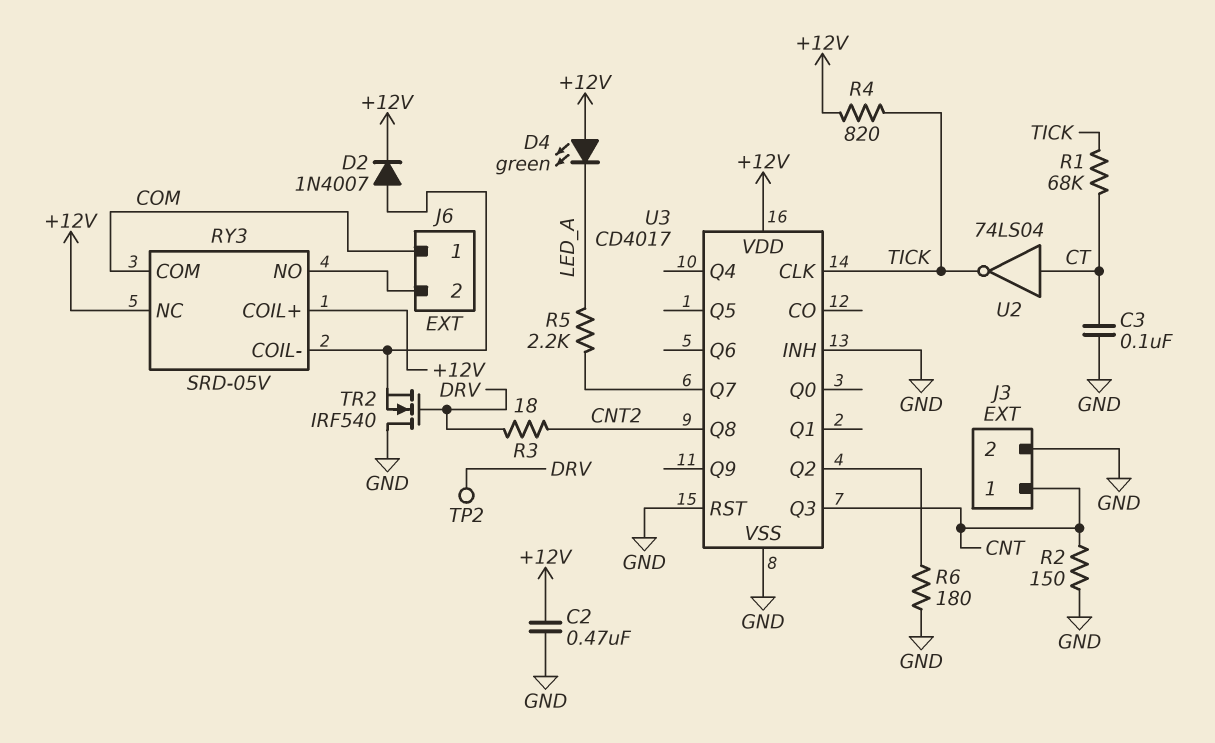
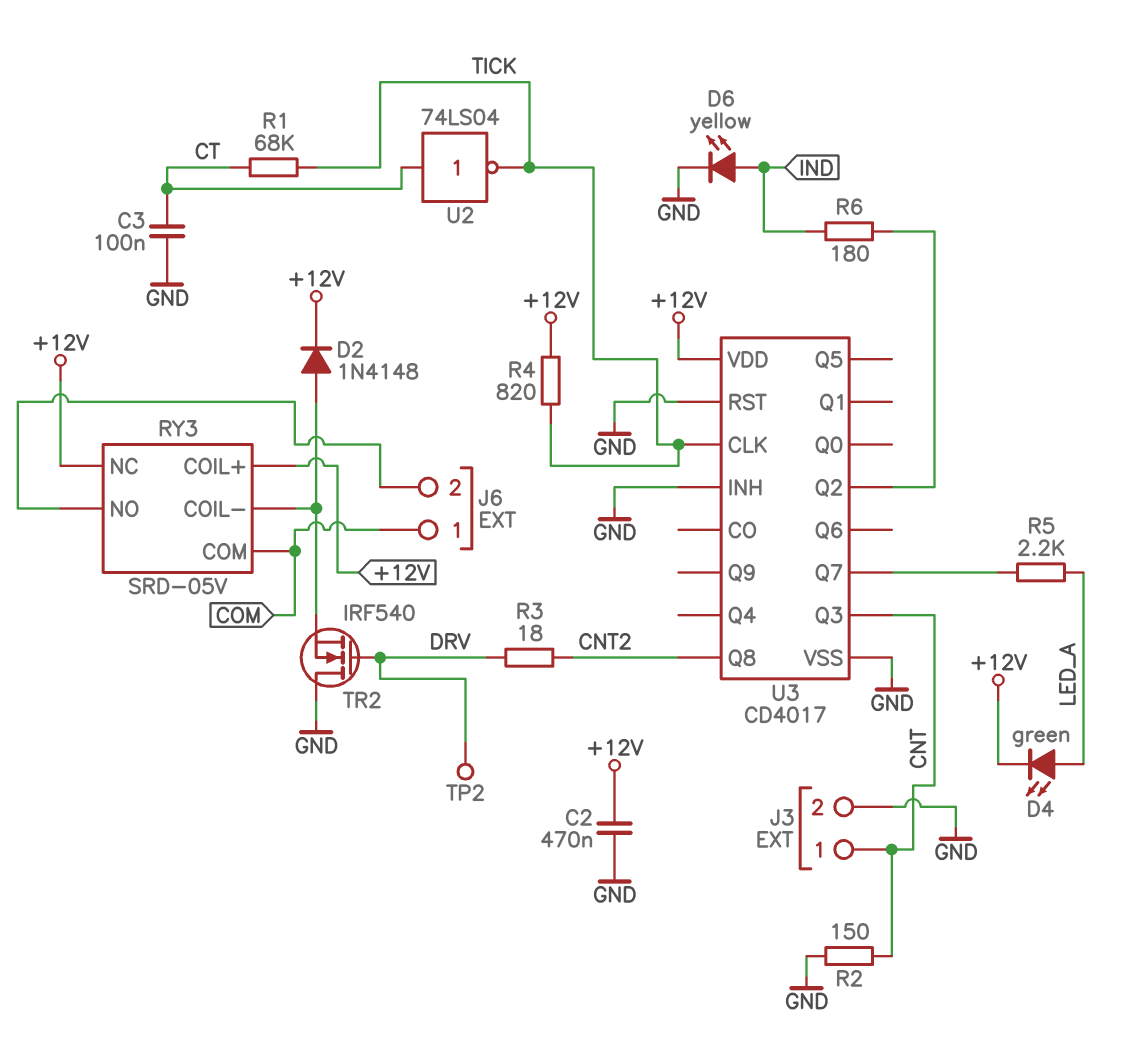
D2: diode 1N4007 (A RY3/COIL-, K +12V) -> diode 1N4148 (A RY3/COIL-, K +12V)
D4: LED green (A +12V, K LED_A) -> LED green (A LED_A, K +12V)
D6: none -> LED yellow (A IND, K GND)
R6: 180 (GND, U3/Q2) -> 180 (IND, U3/Q2)

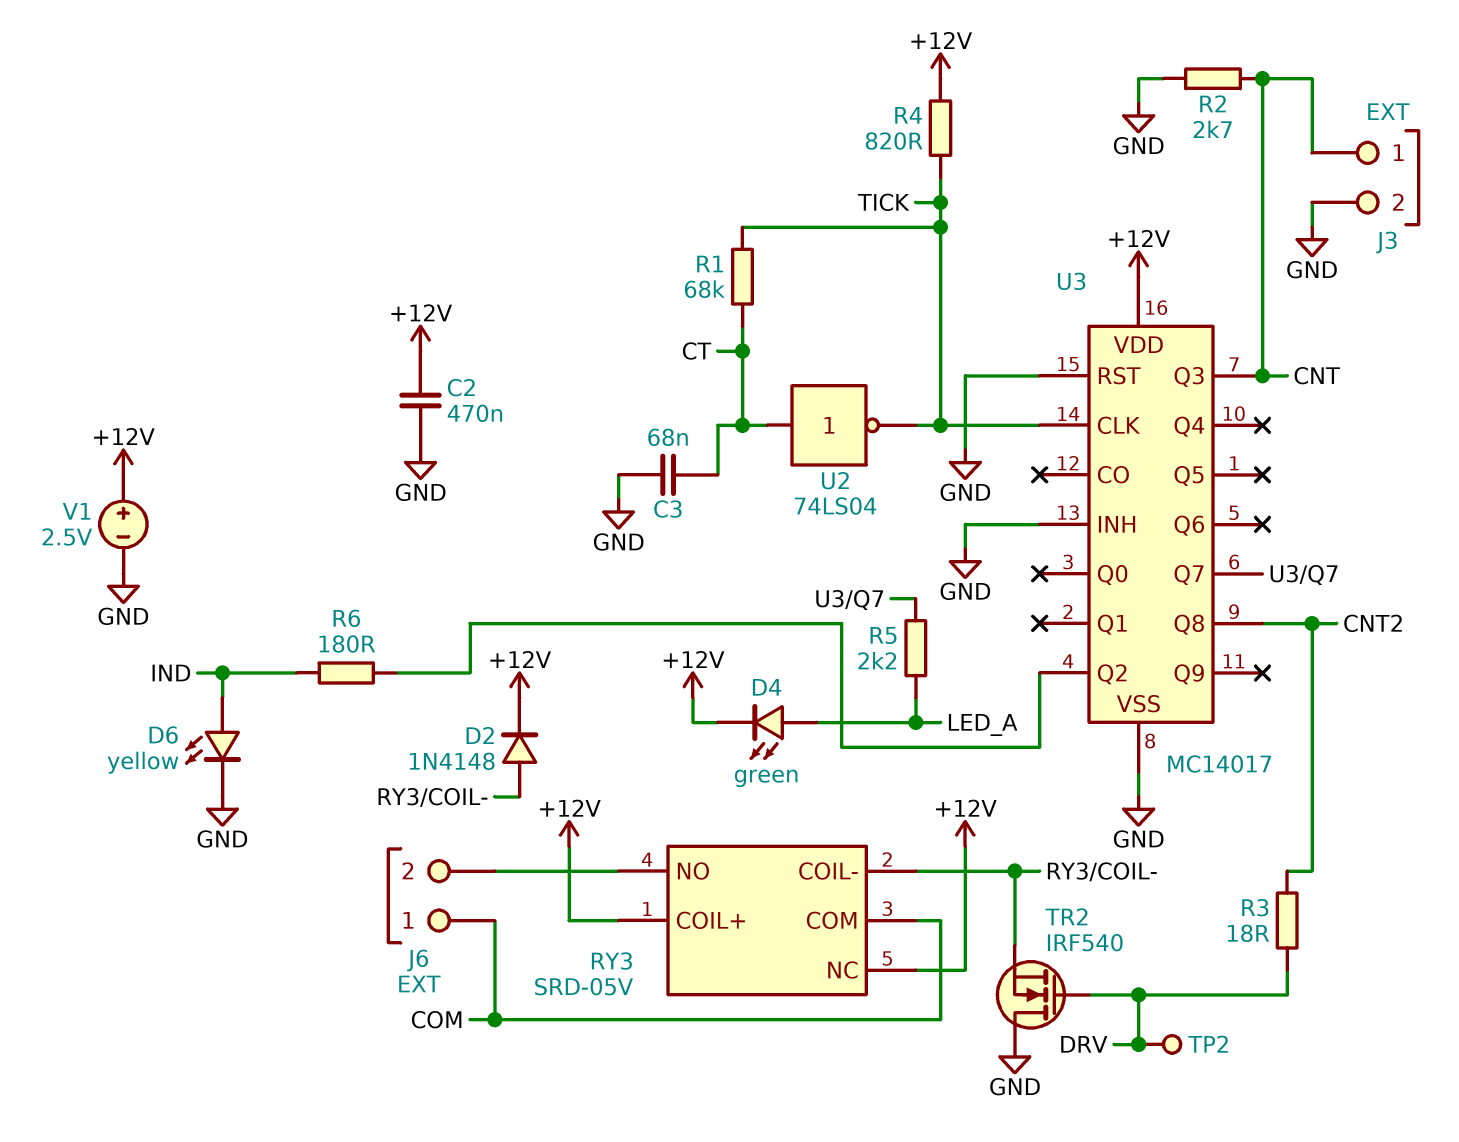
C3: 100nF (CT, GND) -> 68nF (CT, GND)
R2: 150 (CNT, GND) -> 2.7k (CNT, GND)
U3: CD4017 -> MC14017
V1: none -> 2.5V (plus +12V, minus GND)

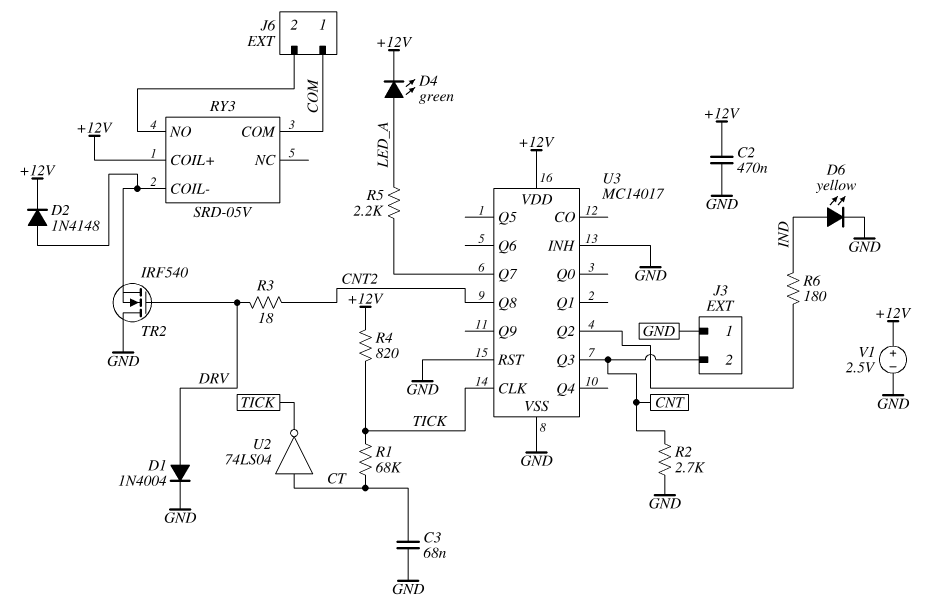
D1: none -> diode 1N4004 (A DRV, K GND)
J3 pin 1: CNT -> GND
J3 pin 2: GND -> CNT
RY3 pin NC: +12V -> none
TP2: test point (DRV) -> none

